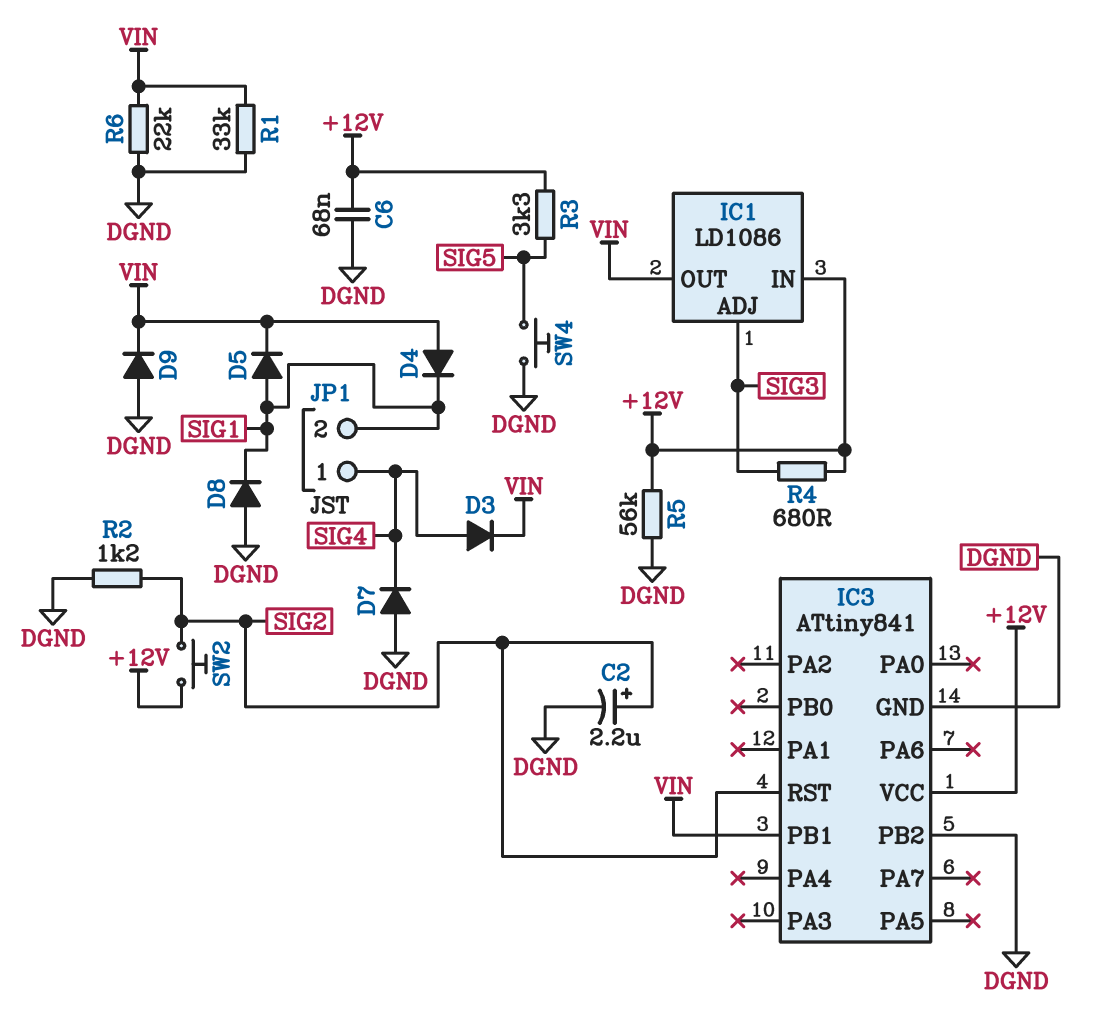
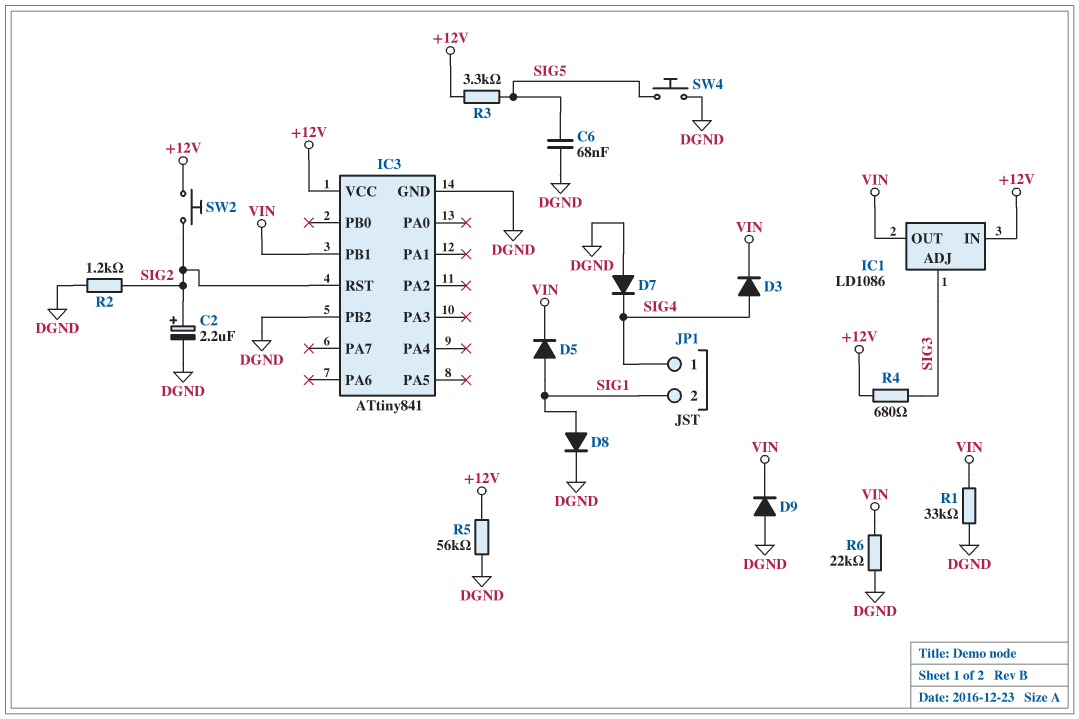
C6: 68nF (+12V, DGND) -> 68nF (DGND, SIG5)
D4: diode (A VIN, K SIG1) -> none
D8: diode (A DGND, K SIG1) -> diode (A SIG1, K DGND)

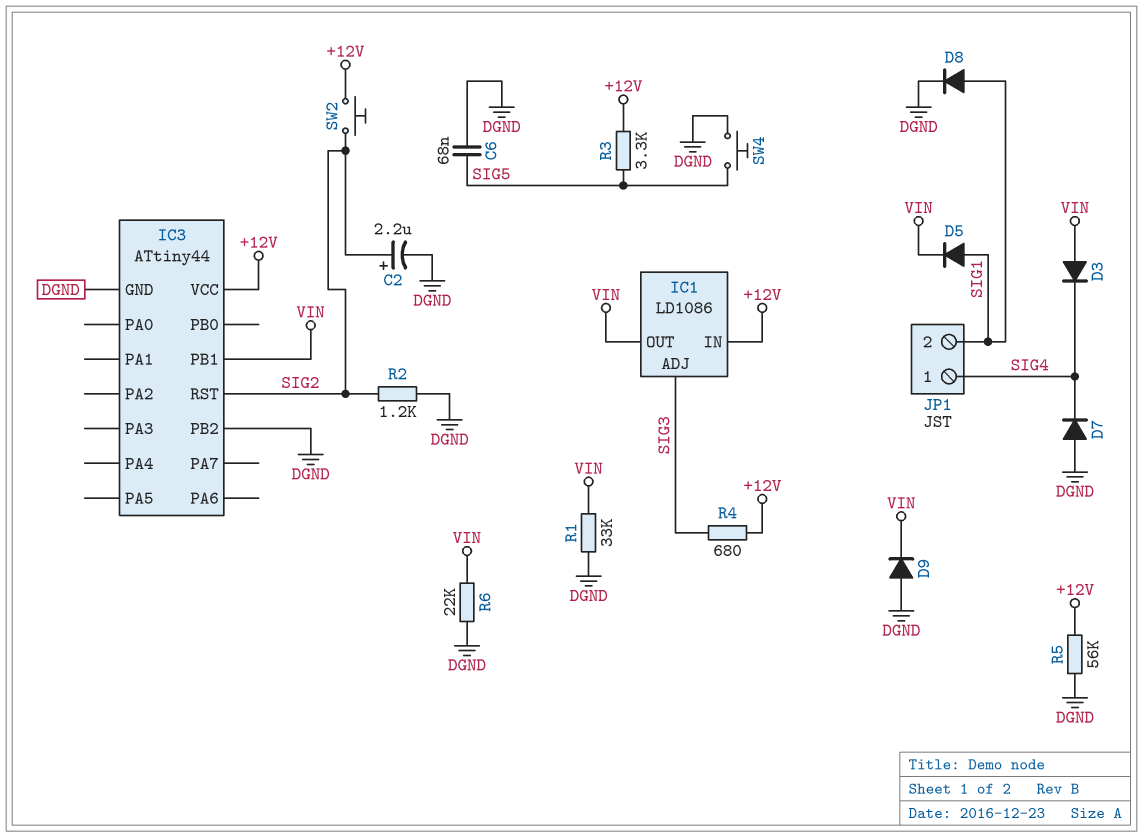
D3: diode (A SIG4, K VIN) -> diode (A VIN, K SIG4)
IC3: ATtiny841 -> ATtiny44

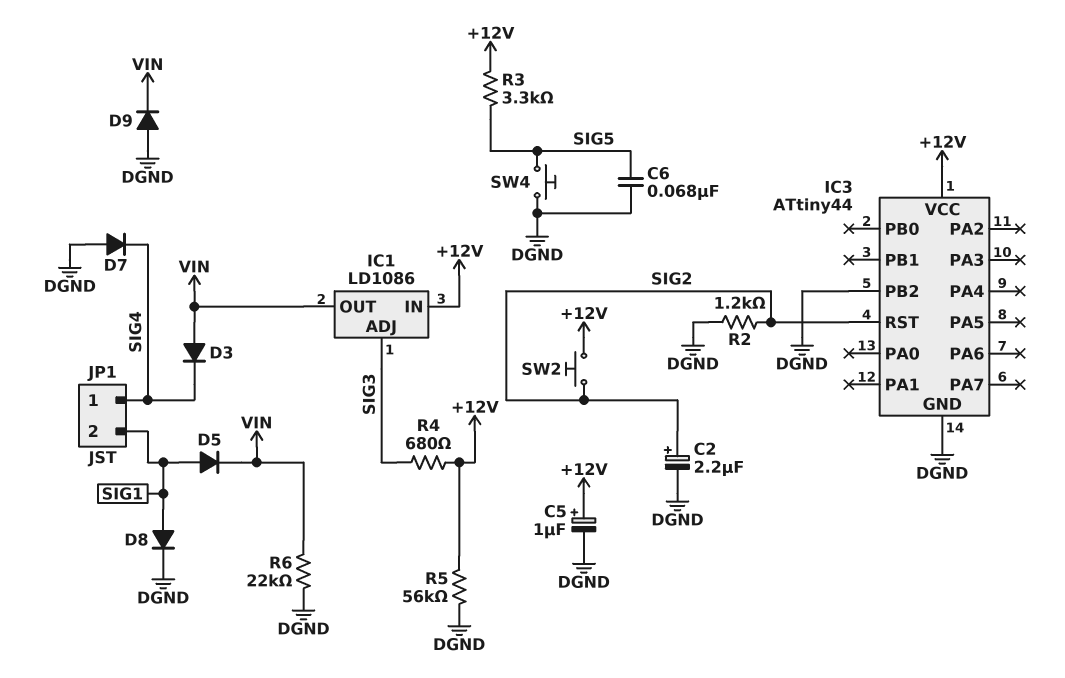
C5: none -> 1uF (plus +12V, minus DGND)
IC3 pin PB1: VIN -> none
R1: 33k (DGND, VIN) -> none

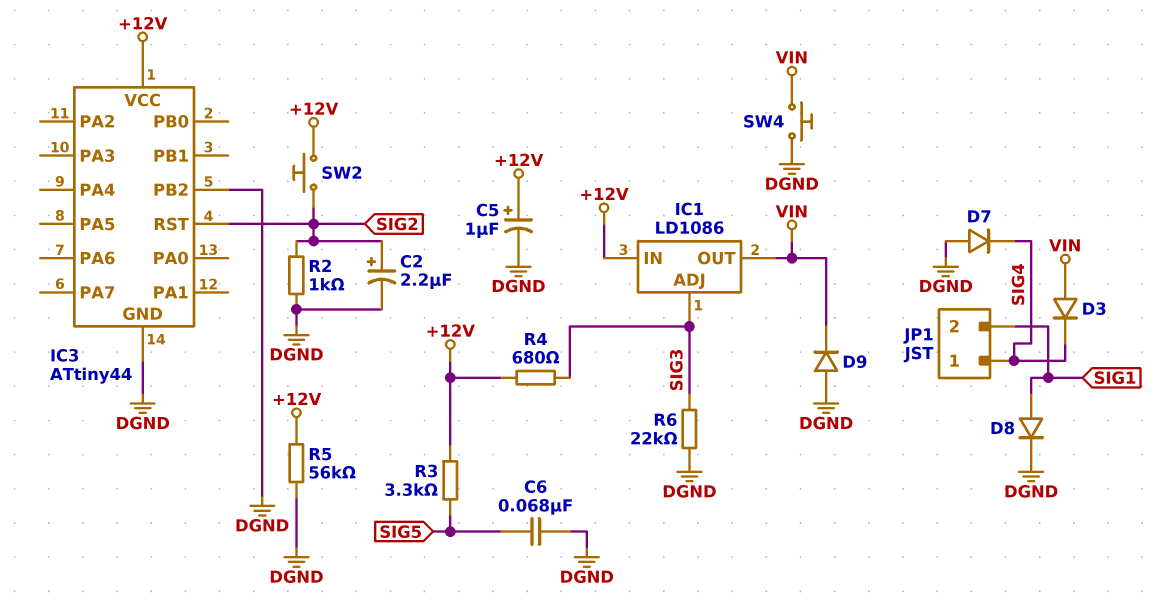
D5: diode (A SIG1, K VIN) -> none
R2: 1.2k (DGND, SIG2) -> 1k (DGND, SIG2)
R6: 22k (DGND, VIN) -> 22k (DGND, SIG3)
SW4: button (DGND, SIG5) -> button (DGND, VIN)

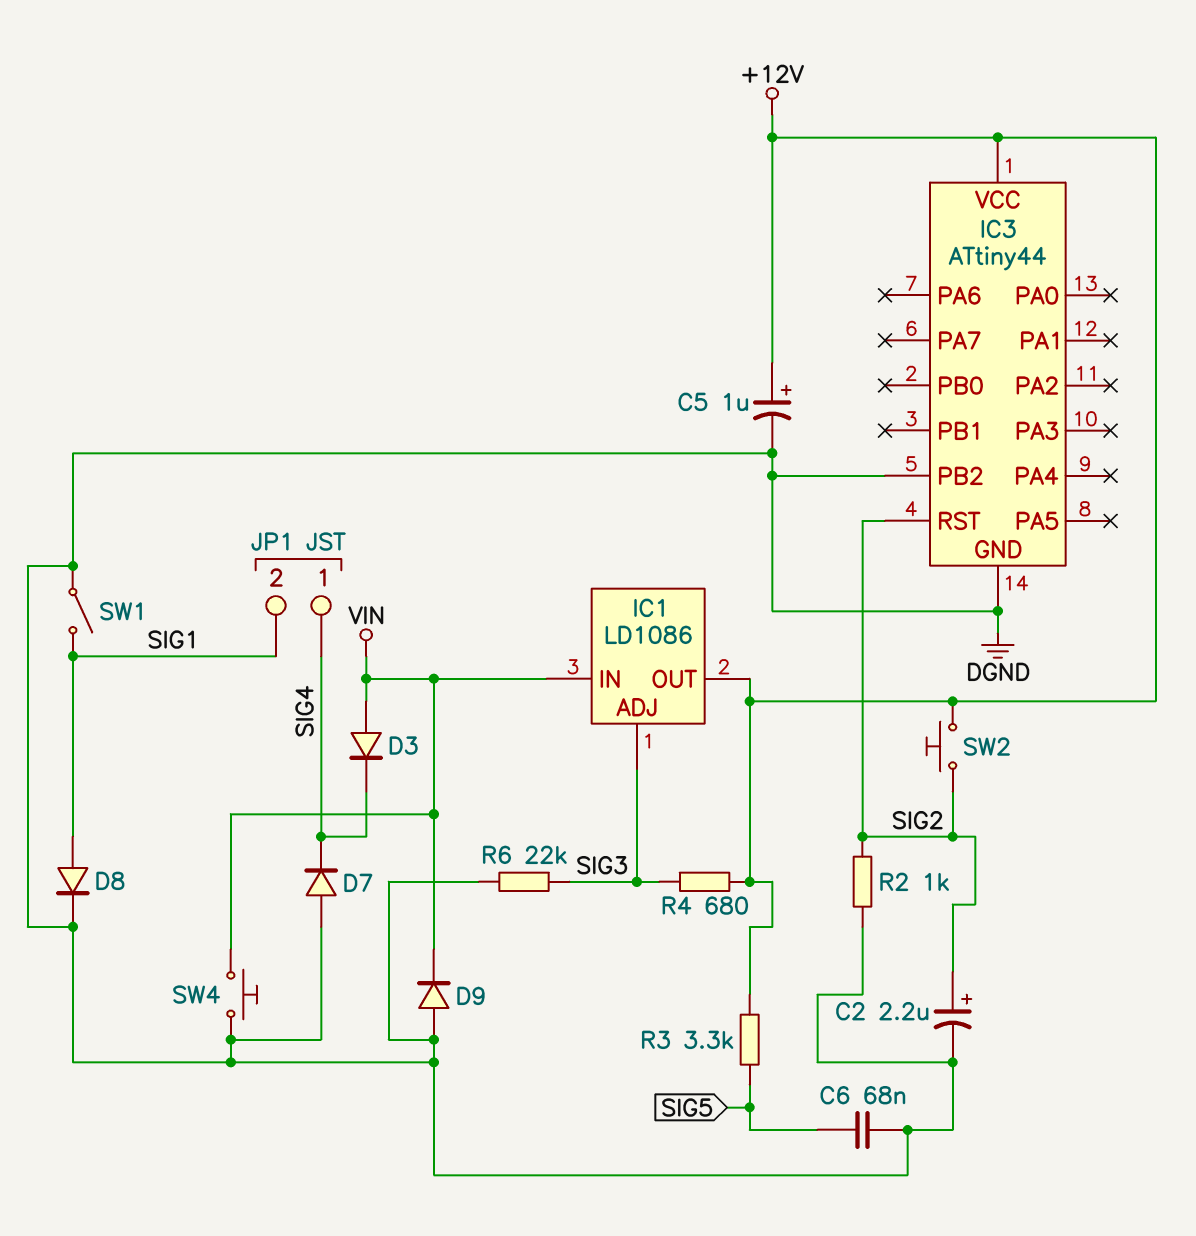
IC1 pin IN: +12V -> VIN
IC1 pin OUT: VIN -> +12V
R5: 56k (+12V, DGND) -> none
SW1: none -> switch (DGND, SIG1)

